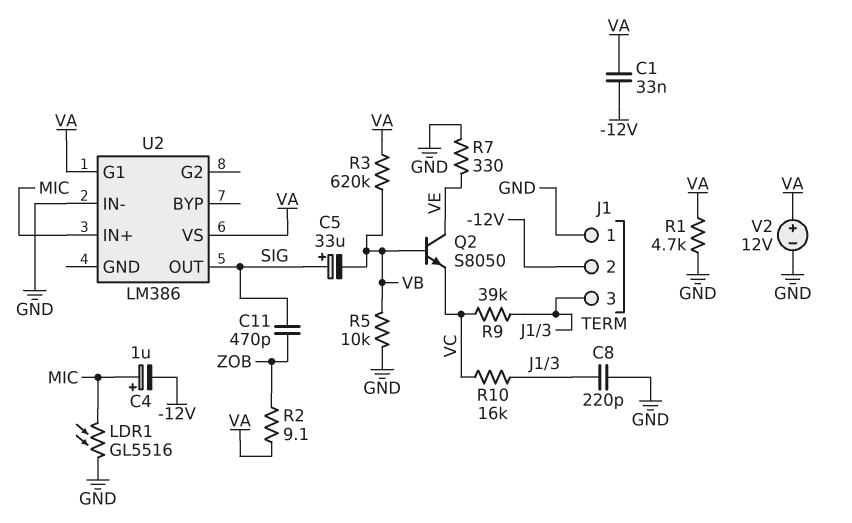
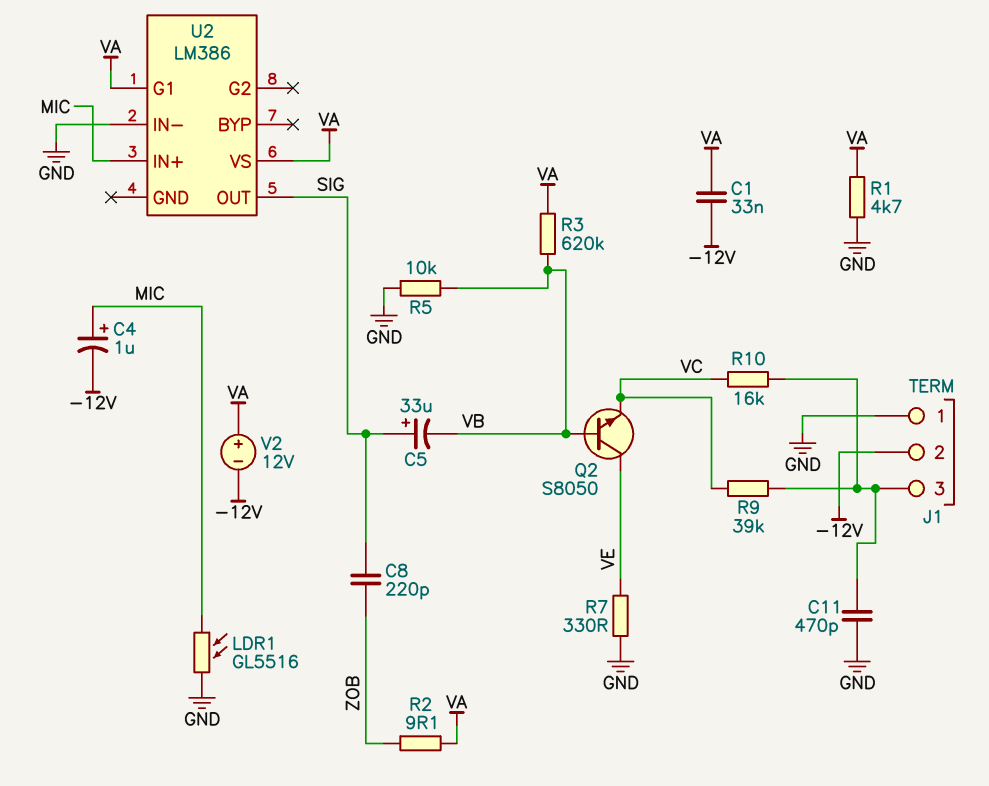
C8: 220pF (GND, J1/3) -> 220pF (SIG, ZOB)
C11: 470pF (SIG, ZOB) -> 470pF (GND, J1/3)
V2: 12V (plus VA, minus GND) -> 12V (plus VA, minus -12V)

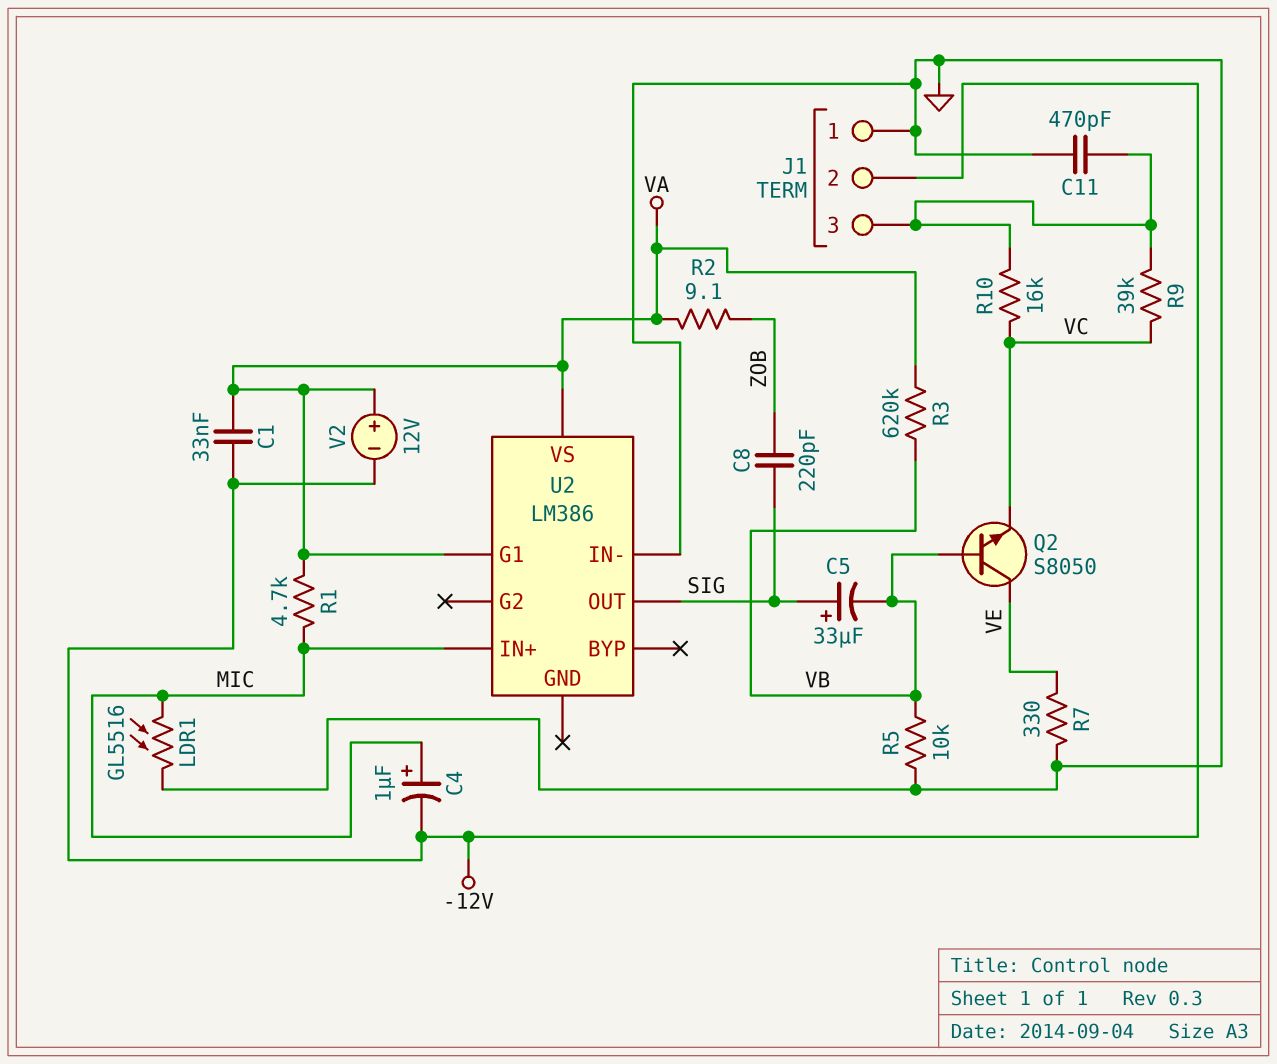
R1: 4.7k (GND, VA) -> 4.7k (MIC, VA)

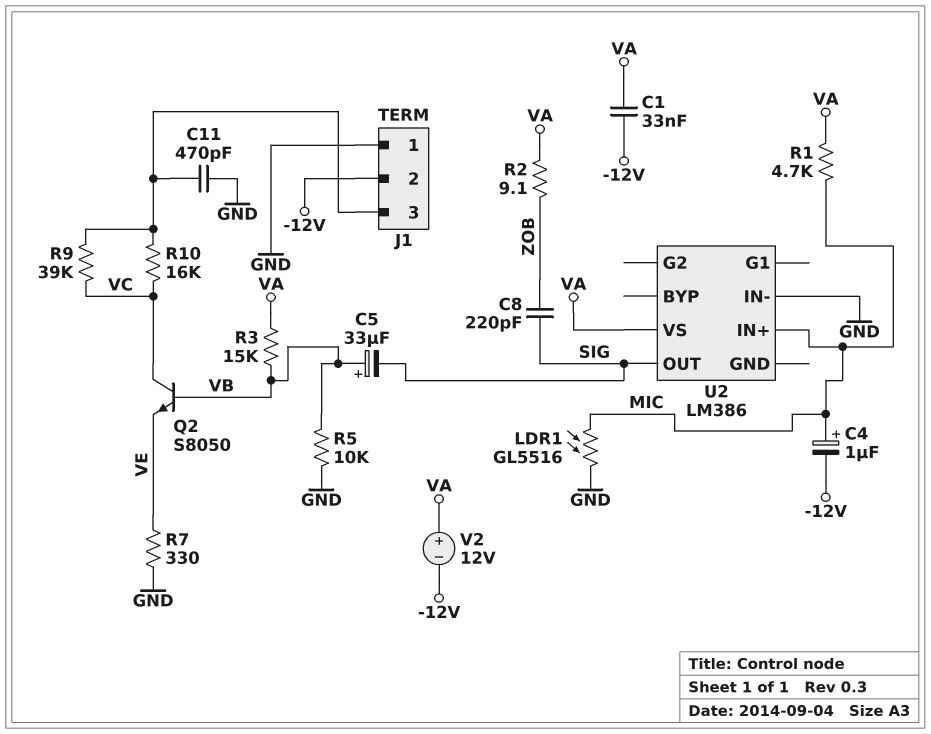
C5: 33uF (plus SIG, minus VB) -> 33uF (plus VB, minus SIG)
Q2: NPN S8050 (B VB, C VE, E VC) -> NPN S8050 (B VB, C VC, E VE)
R3: 620k (VA, VB) -> 15k (VA, VB)
U2 pin G1: VA -> none

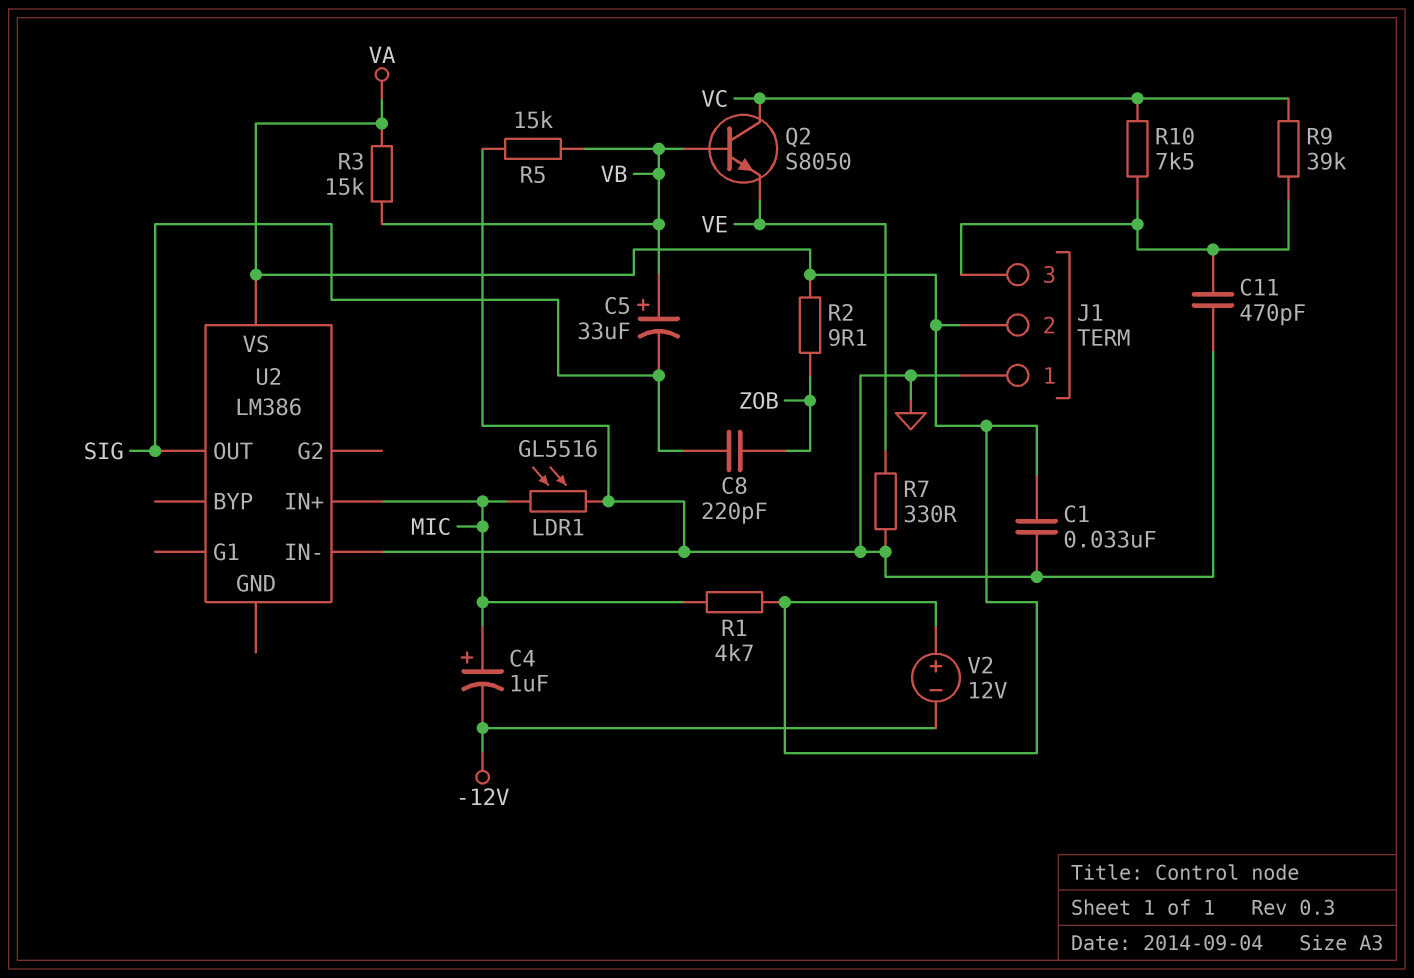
C1: 33nF (-12V, VA) -> 33nF (GND, VA)
J1 pin 2: -12V -> VA
R5: 10k (GND, VB) -> 15k (GND, VB)
R10: 16k (J1/3, VC) -> 7.5k (J1/3, VC)

